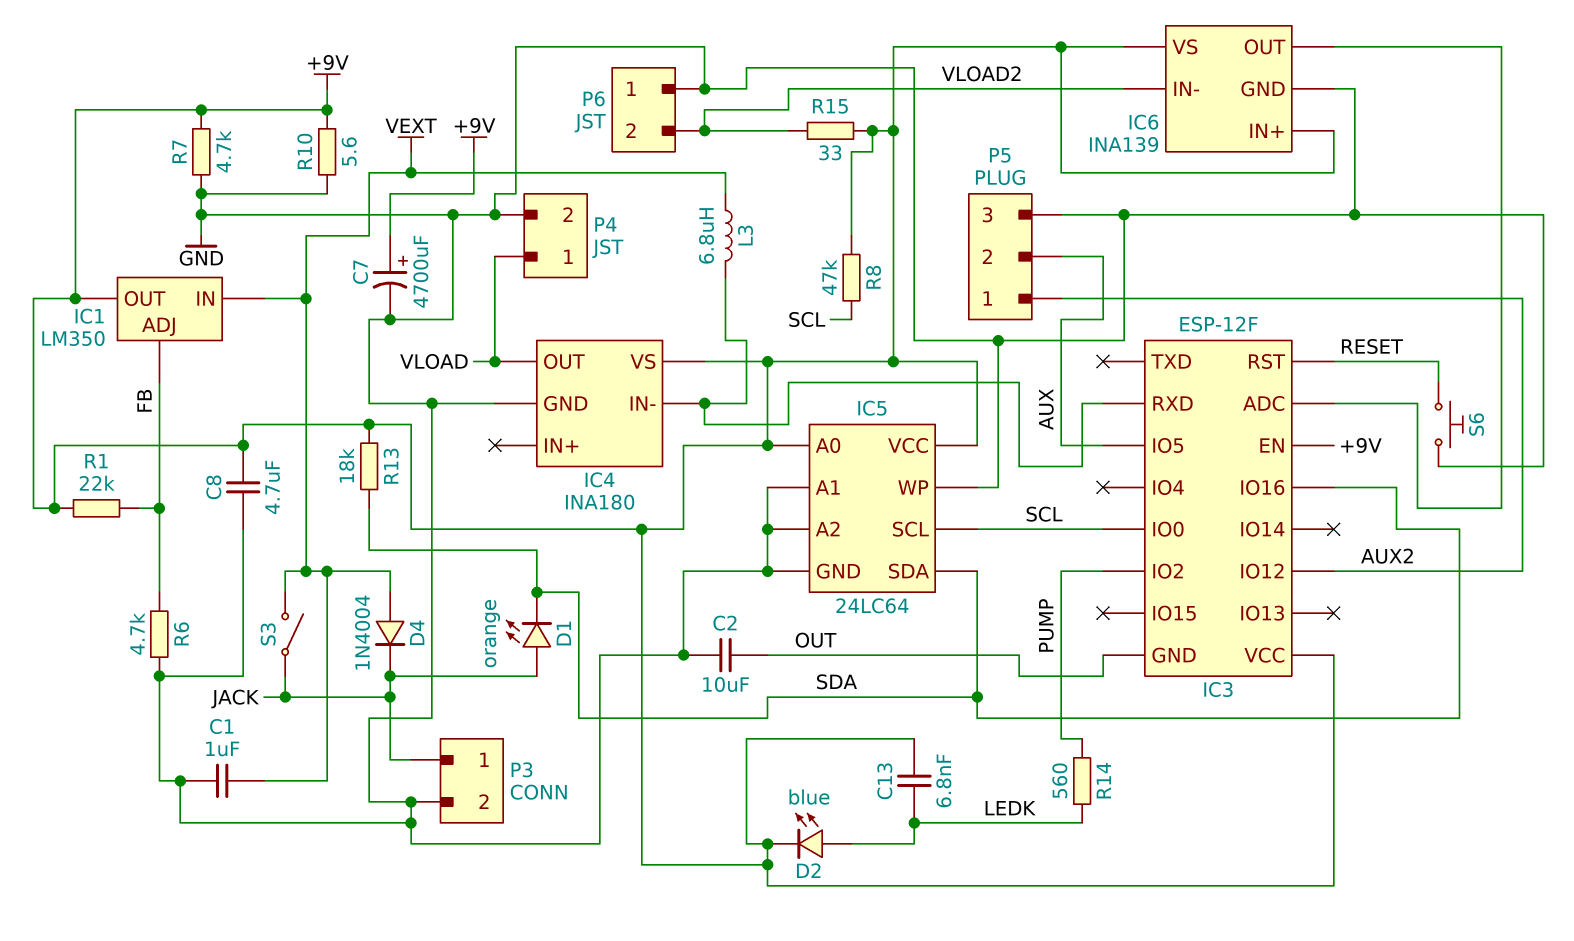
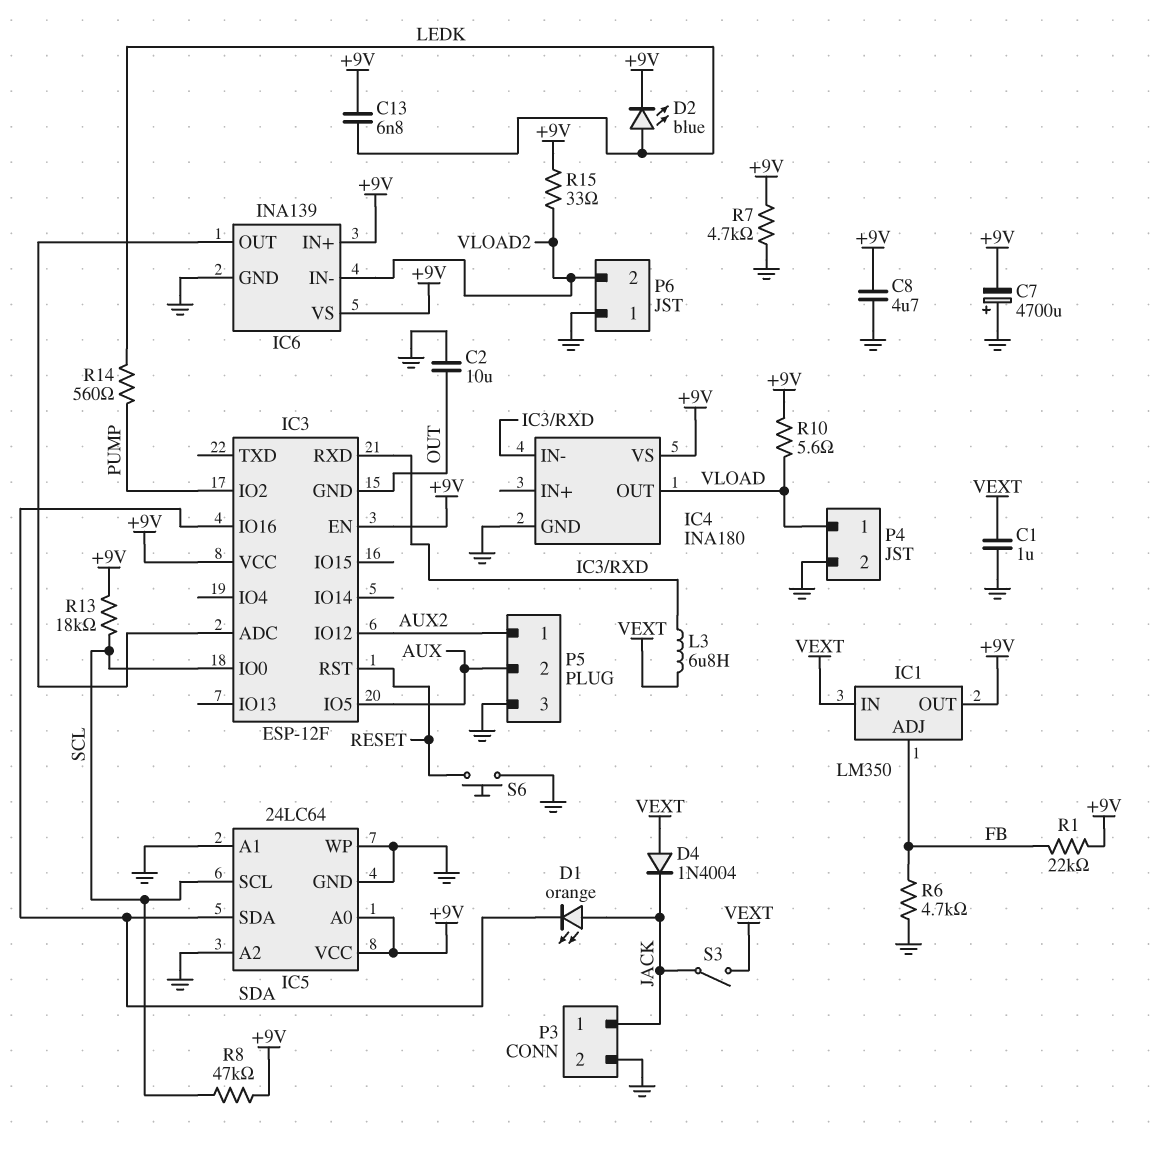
C7: 4700uF (plus +9V, minus GND) -> 4700uF (plus GND, minus +9V)
R10: 5.6 (+9V, GND) -> 5.6 (+9V, VLOAD)
R13: 18k (+9V, SDA) -> 18k (+9V, SCL)

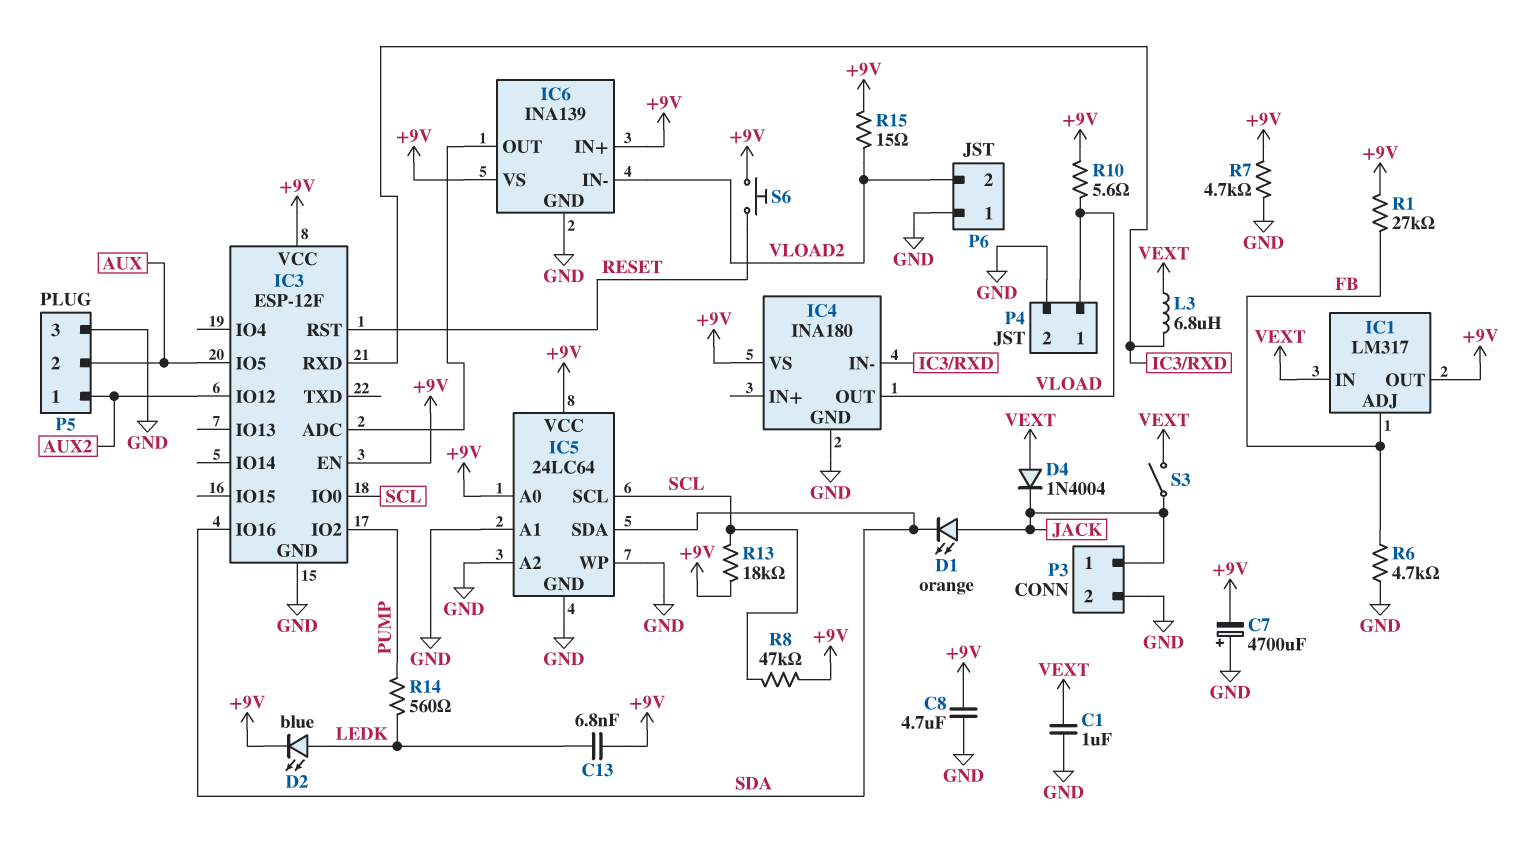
C2: 10uF (GND, OUT) -> none
IC1: LM350 -> LM317
IC3 pin GND: OUT -> GND
R1: 22k (+9V, FB) -> 27k (+9V, FB)
R15: 33 (+9V, VLOAD2) -> 15 (+9V, VLOAD2)
S6: button (GND, RESET) -> button (+9V, RESET)

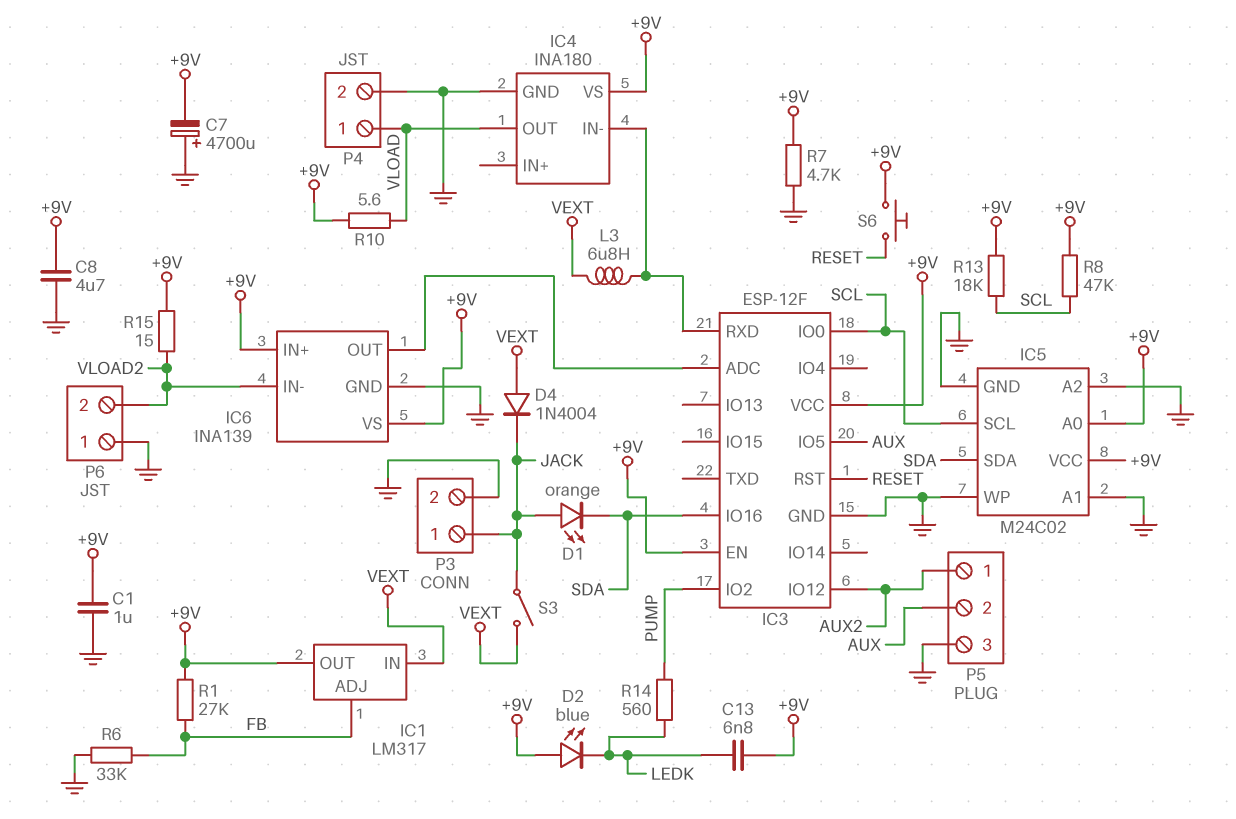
C1: 1uF (GND, VEXT) -> 1uF (+9V, GND)
D2: LED blue (A LEDK, K +9V) -> LED blue (A +9V, K LEDK)
IC5: 24LC64 -> M24C02
R6: 4.7k (FB, GND) -> 33k (FB, GND)

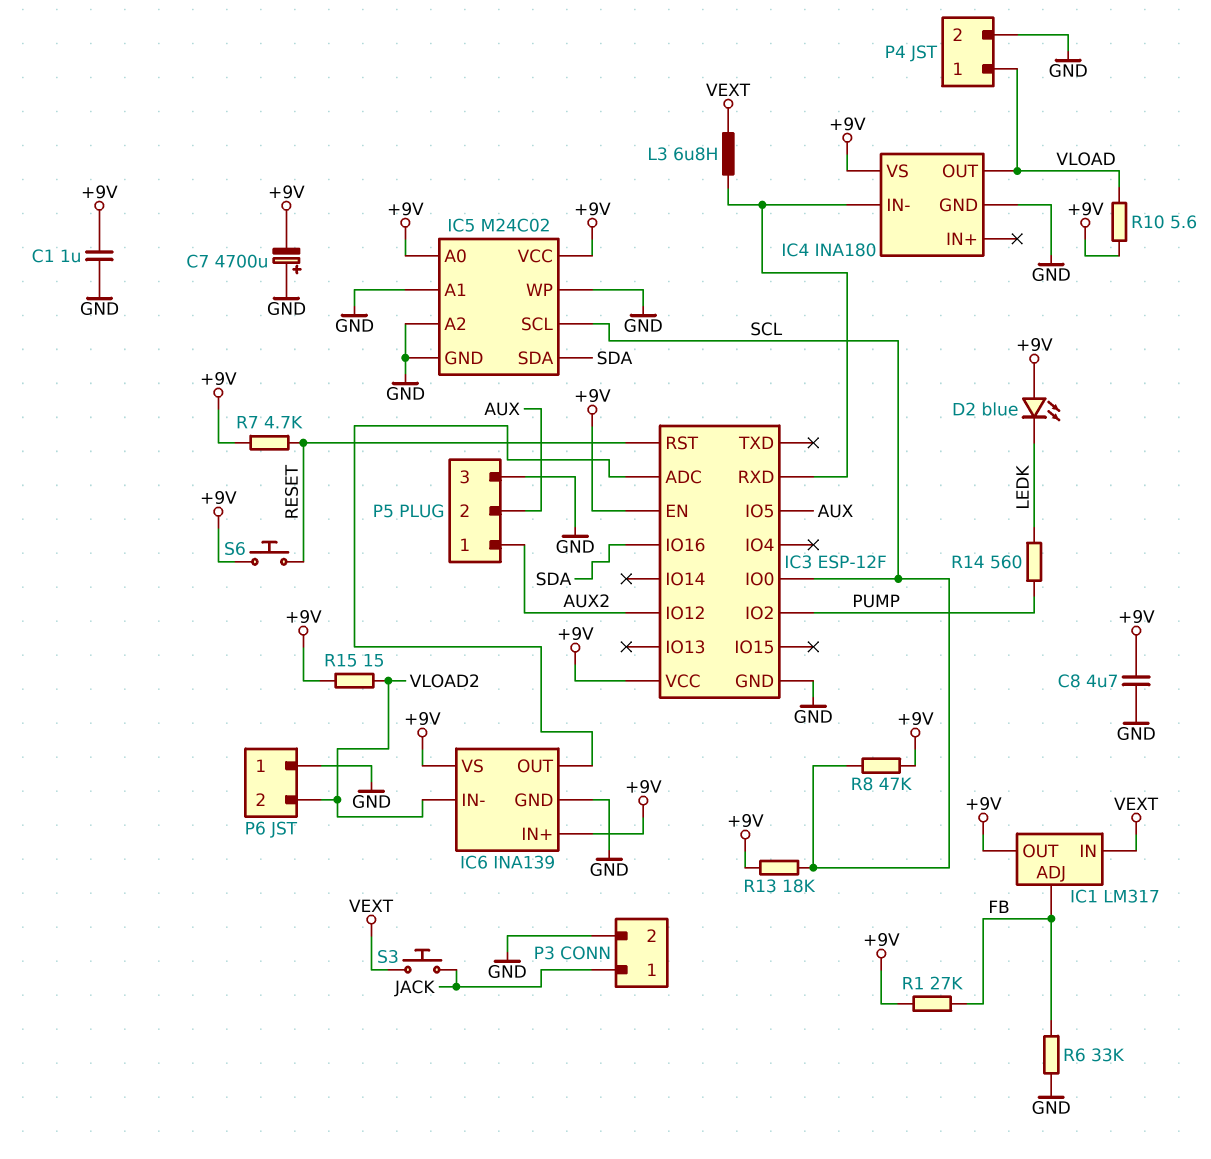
C13: 6.8nF (+9V, LEDK) -> none
D1: LED orange (A JACK, K SDA) -> none
D4: diode 1N4004 (A VEXT, K JACK) -> none
R7: 4.7k (+9V, GND) -> 4.7k (+9V, RESET)
S3: switch (JACK, VEXT) -> button (JACK, VEXT)

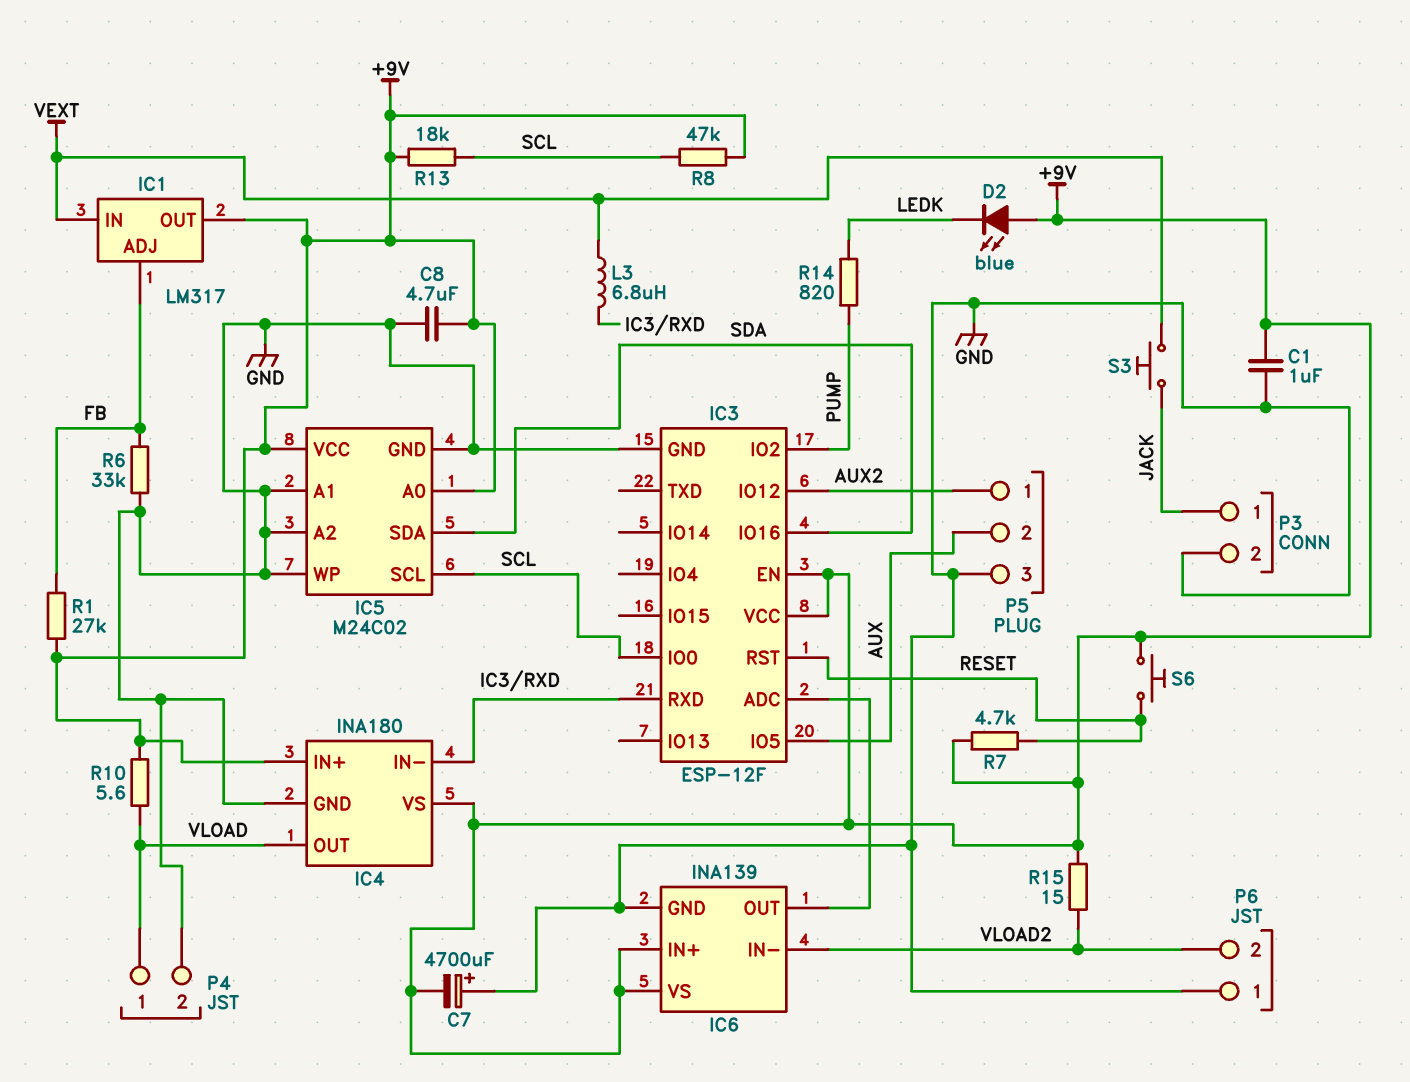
IC4 pin IN+: none -> +9V
R14: 560 (LEDK, PUMP) -> 820 (LEDK, PUMP)

